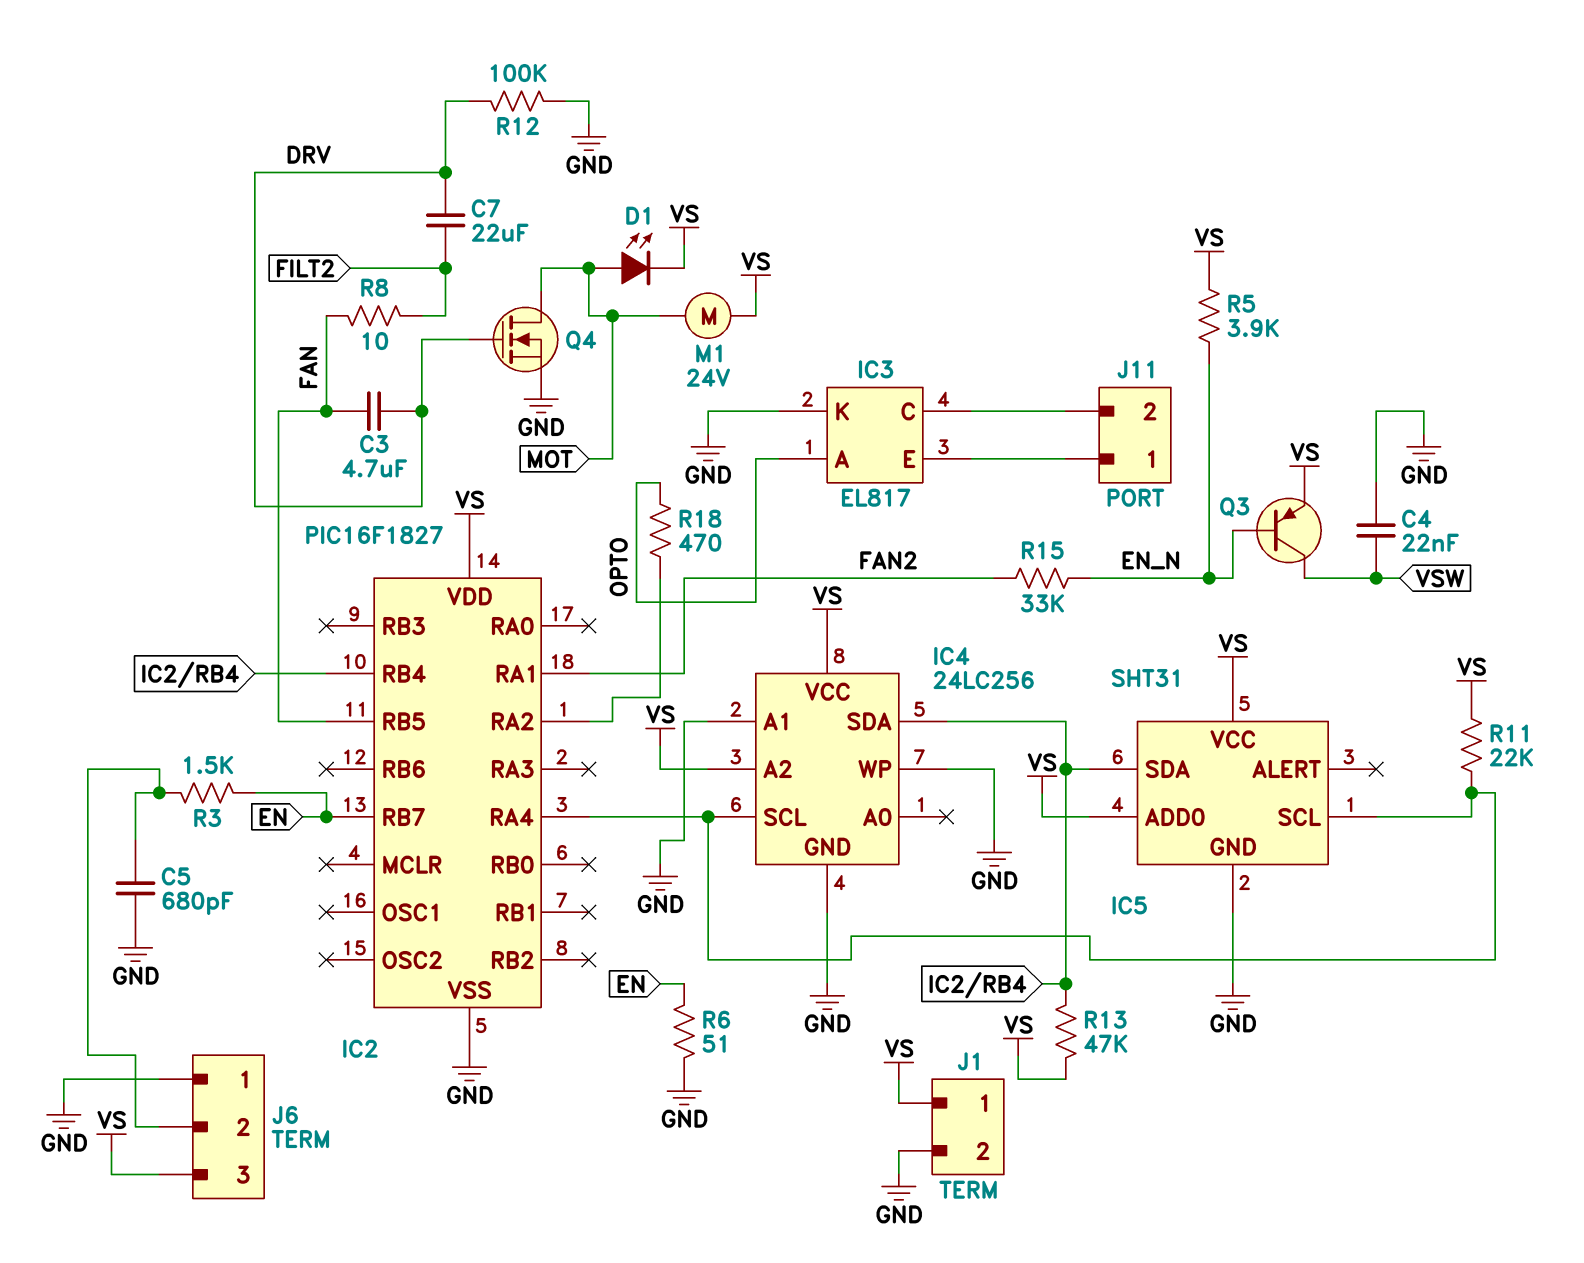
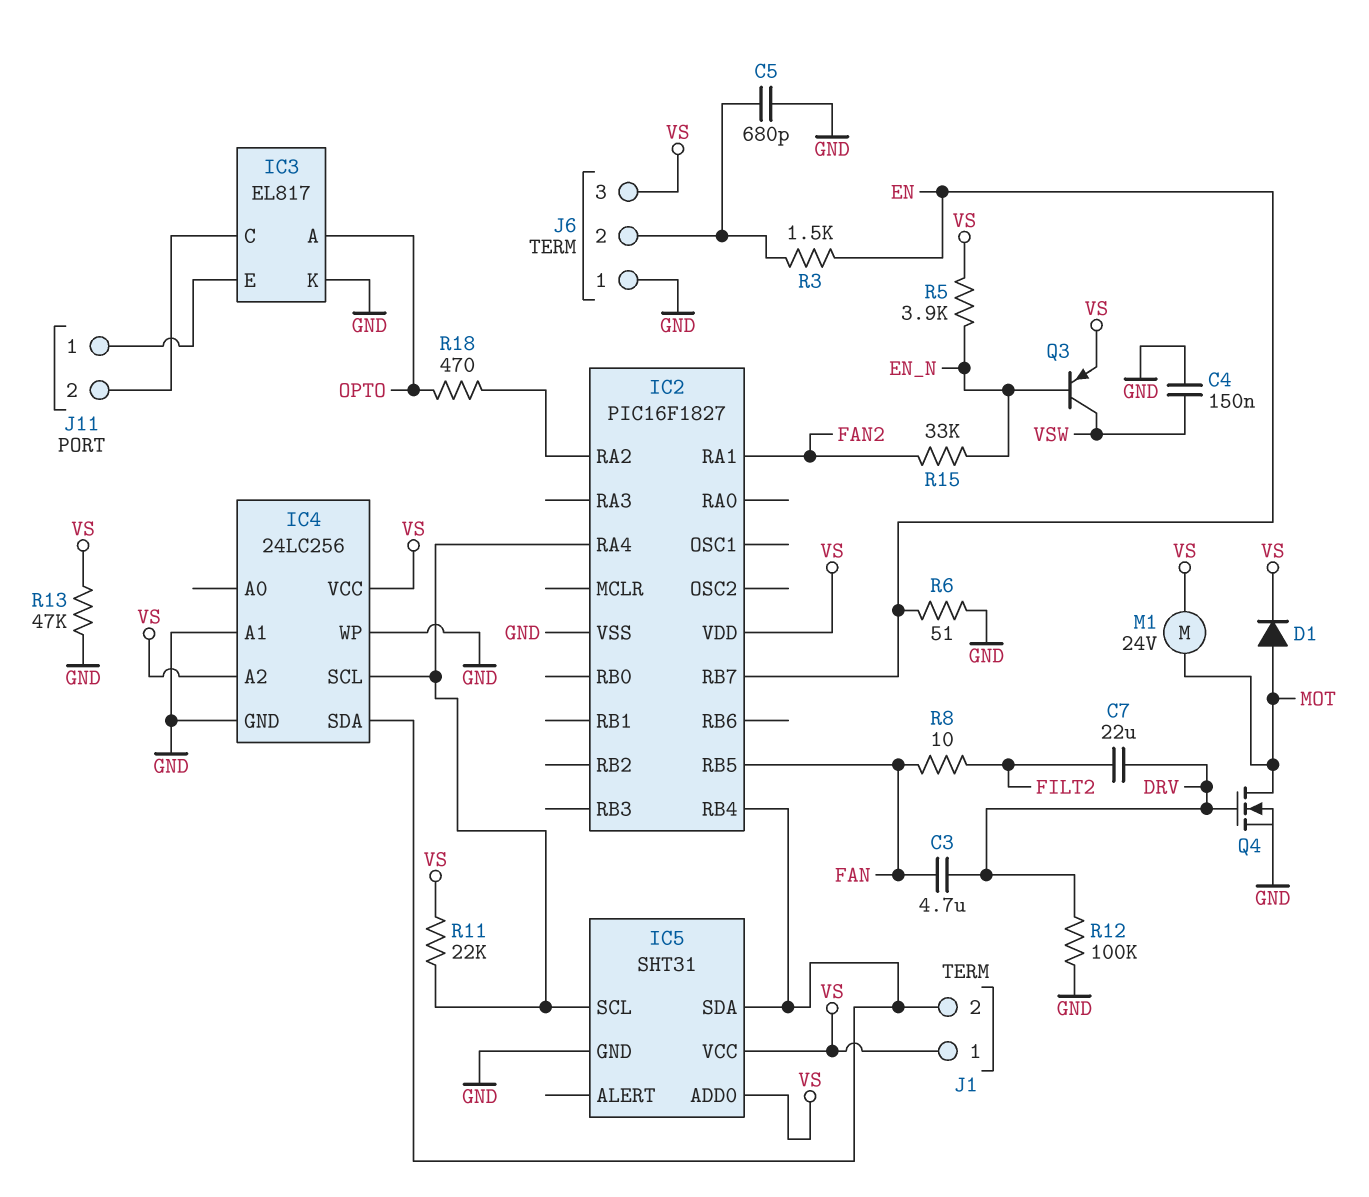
C4: 22nF (GND, VSW) -> 150nF (GND, VSW)
D1: LED (A MOT, K VS) -> diode (A MOT, K VS)
J1 pin 2: GND -> IC2/RB4
R13: 47k (IC2/RB4, VS) -> 47k (GND, VS)

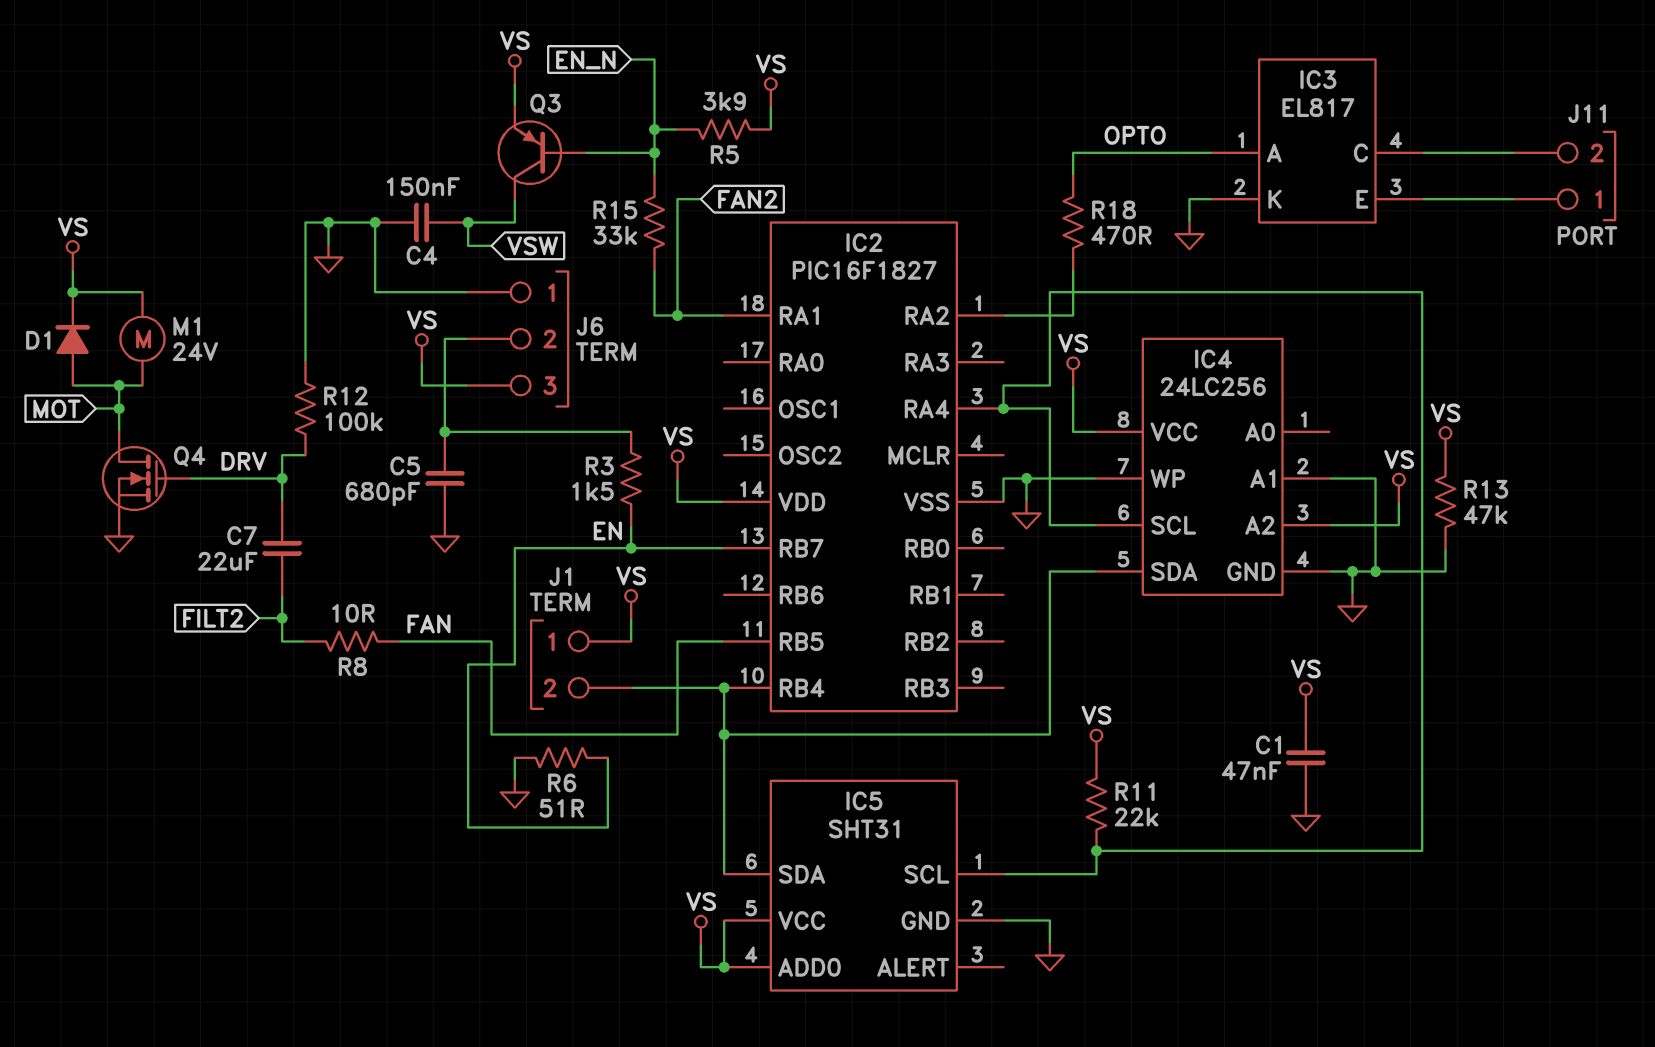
C1: none -> 47nF (GND, VS)
C3: 4.7uF (DRV, FAN) -> none

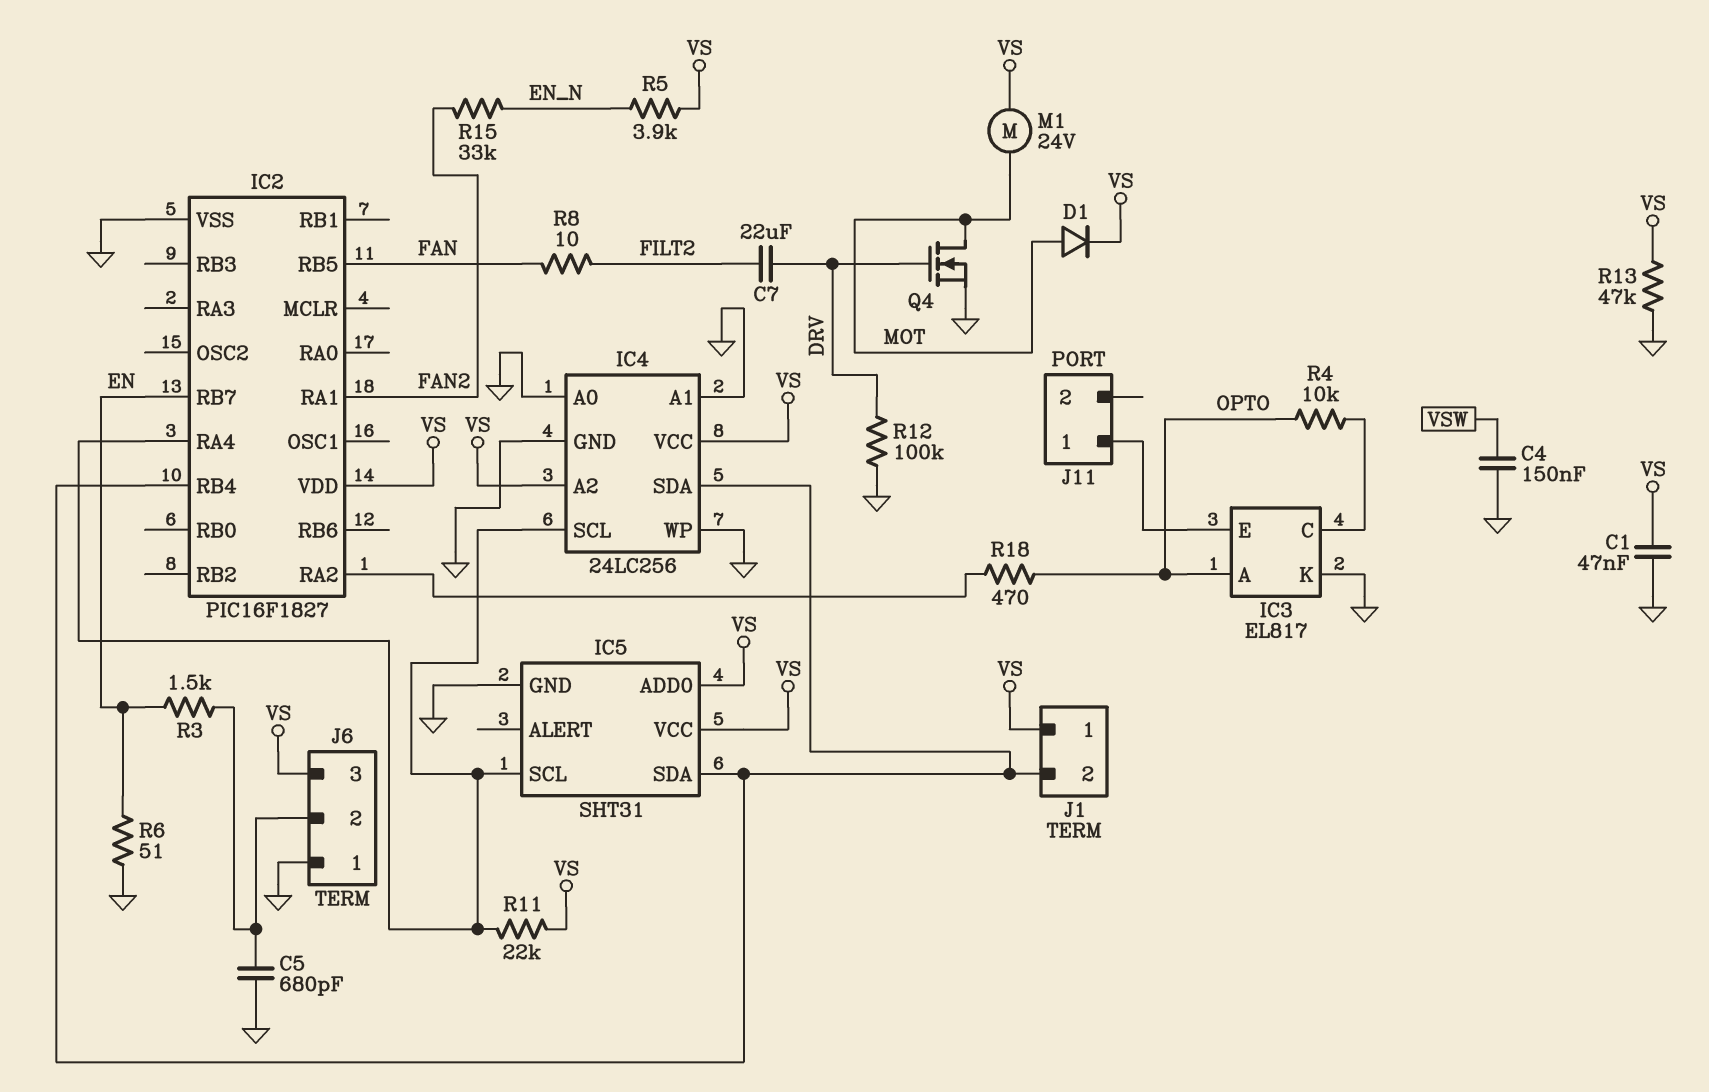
IC4 pin A0: none -> GND
J11 pin 2: IC3/C -> none
Q3: PNP (B EN_N, C VSW, E VS) -> none
R4: none -> 10k (IC3/C, OPTO)

